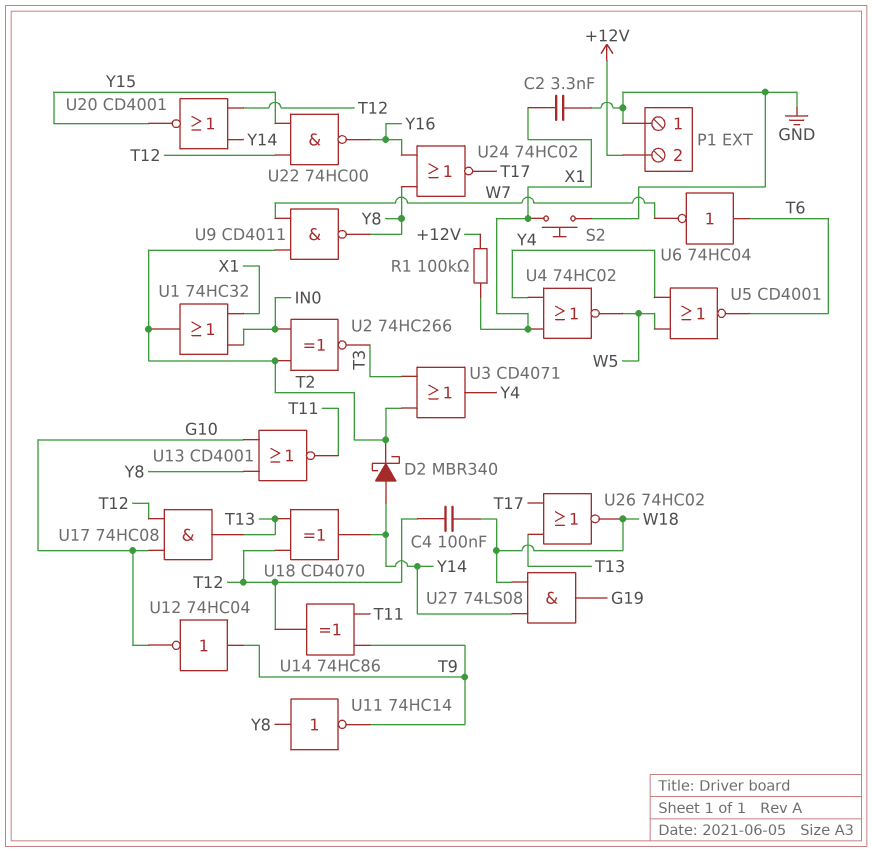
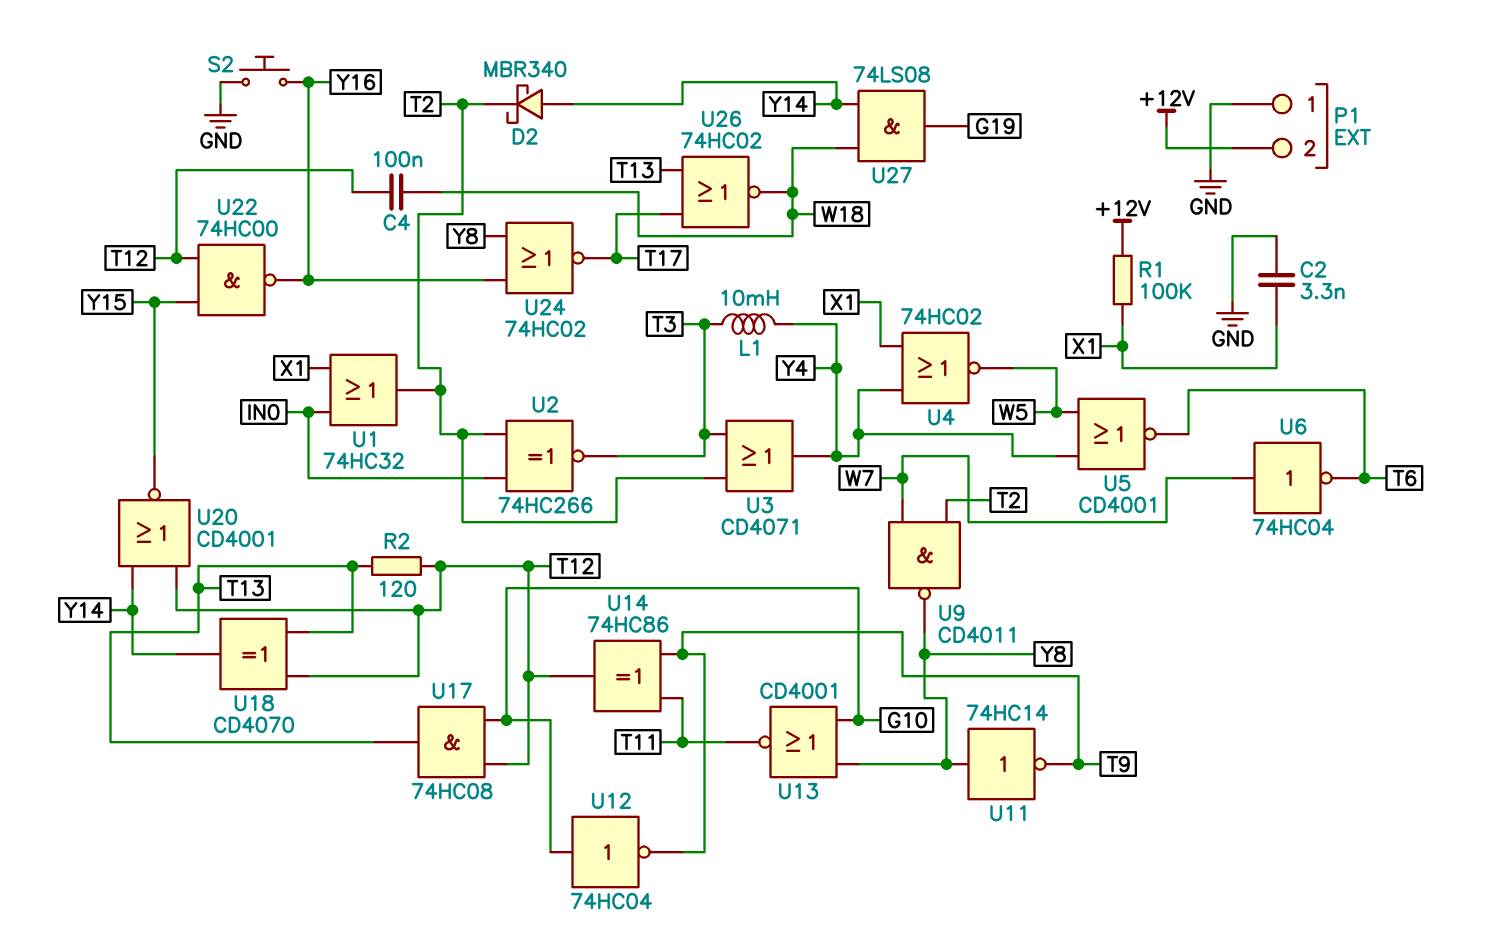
L1: none -> 10mH (T3, Y4)
R2: none -> 120 (T12, T13)
S2: button (GND, X1) -> button (GND, Y16)
U6: NOT 74HC04 (in T6, out W7) -> NOT 74HC04 (in W7, out T6)
U12: NOT 74HC04 (in T9, out G10) -> NOT 74HC04 (in G10, out T9)

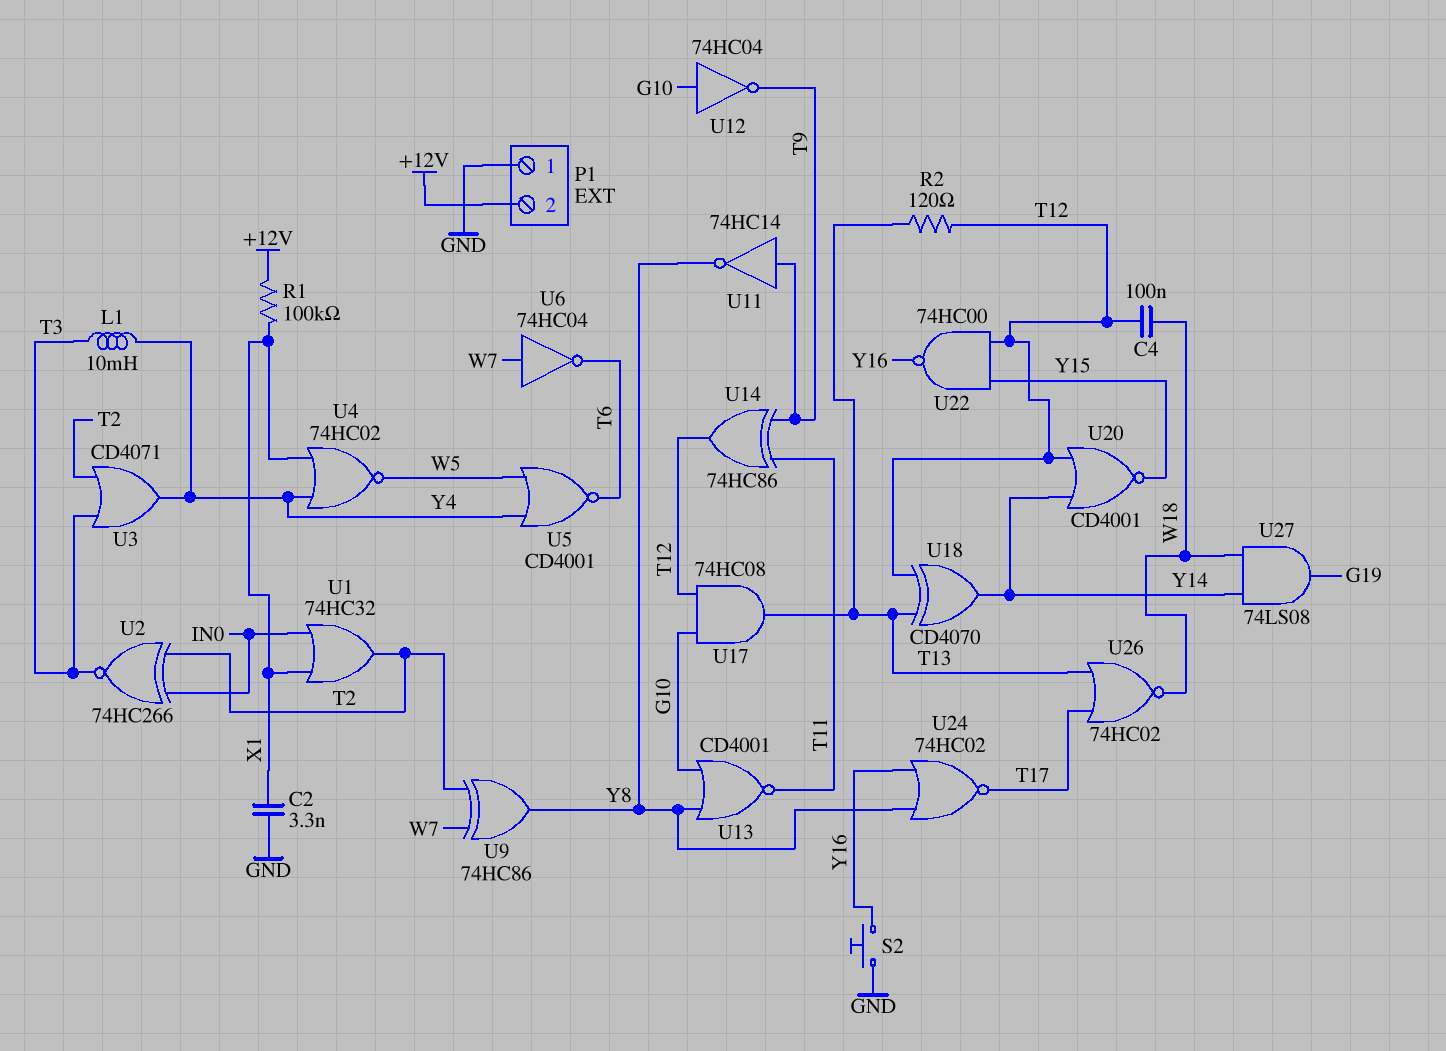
D2: schottky MBR340 (A Y14, K T2) -> none
U9: NAND CD4011 (in T2, in W7, out Y8) -> XOR 74HC86 (in T2, in W7, out Y8)
U11: NOT 74HC14 (in Y8, out T9) -> NOT 74HC14 (in T9, out Y8)

